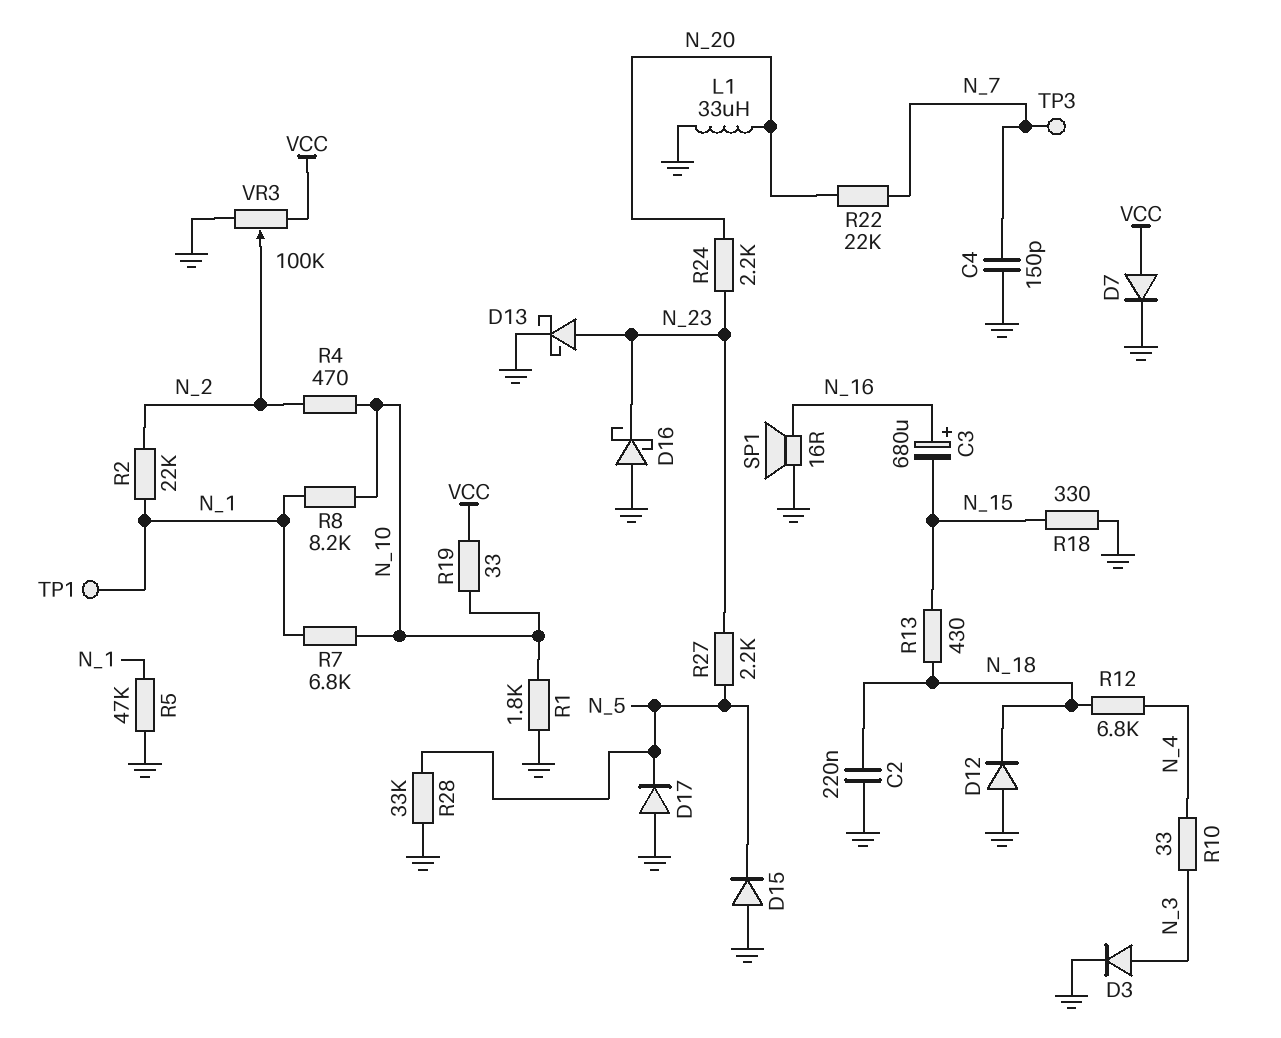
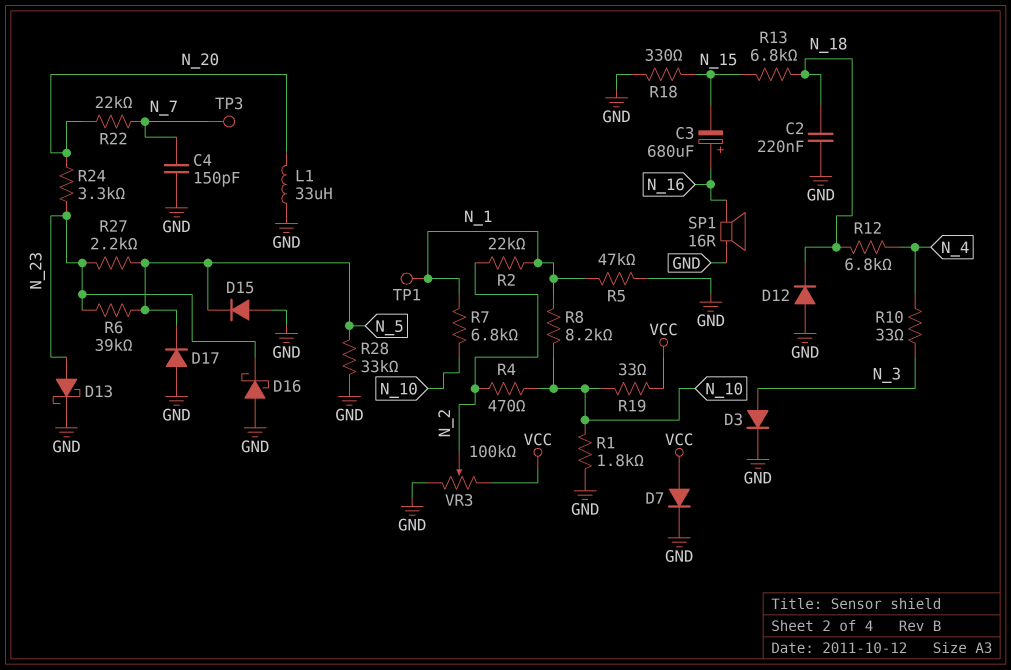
R6: none -> 39k (N_5, N_23)
R13: 430 (N_15, N_18) -> 6.8k (N_15, N_18)
R24: 2.2k (N_20, N_23) -> 3.3k (N_20, N_23)

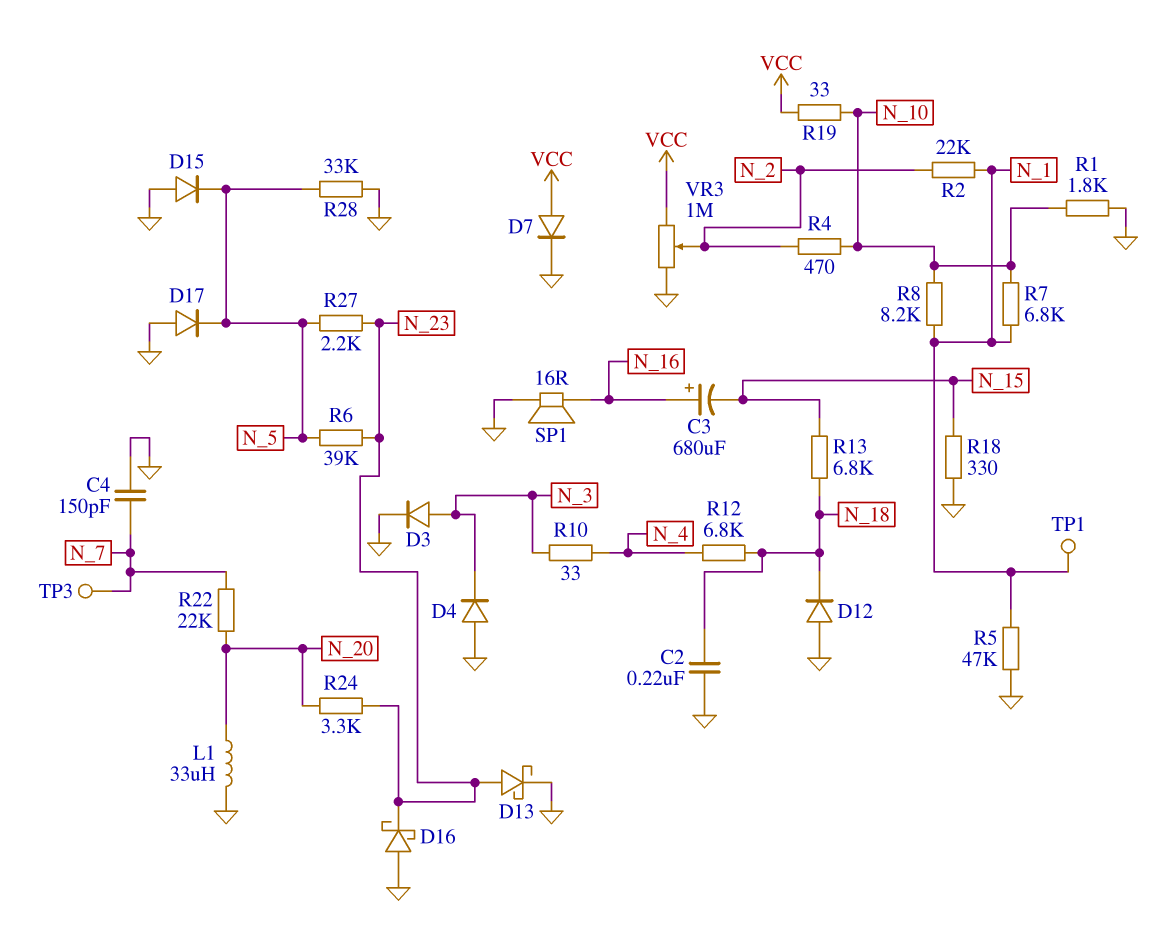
D4: none -> diode (A GND, K N_3)
VR3: 100k (GND, VCC, wiper N_2) -> 1M (GND, VCC, wiper N_2)

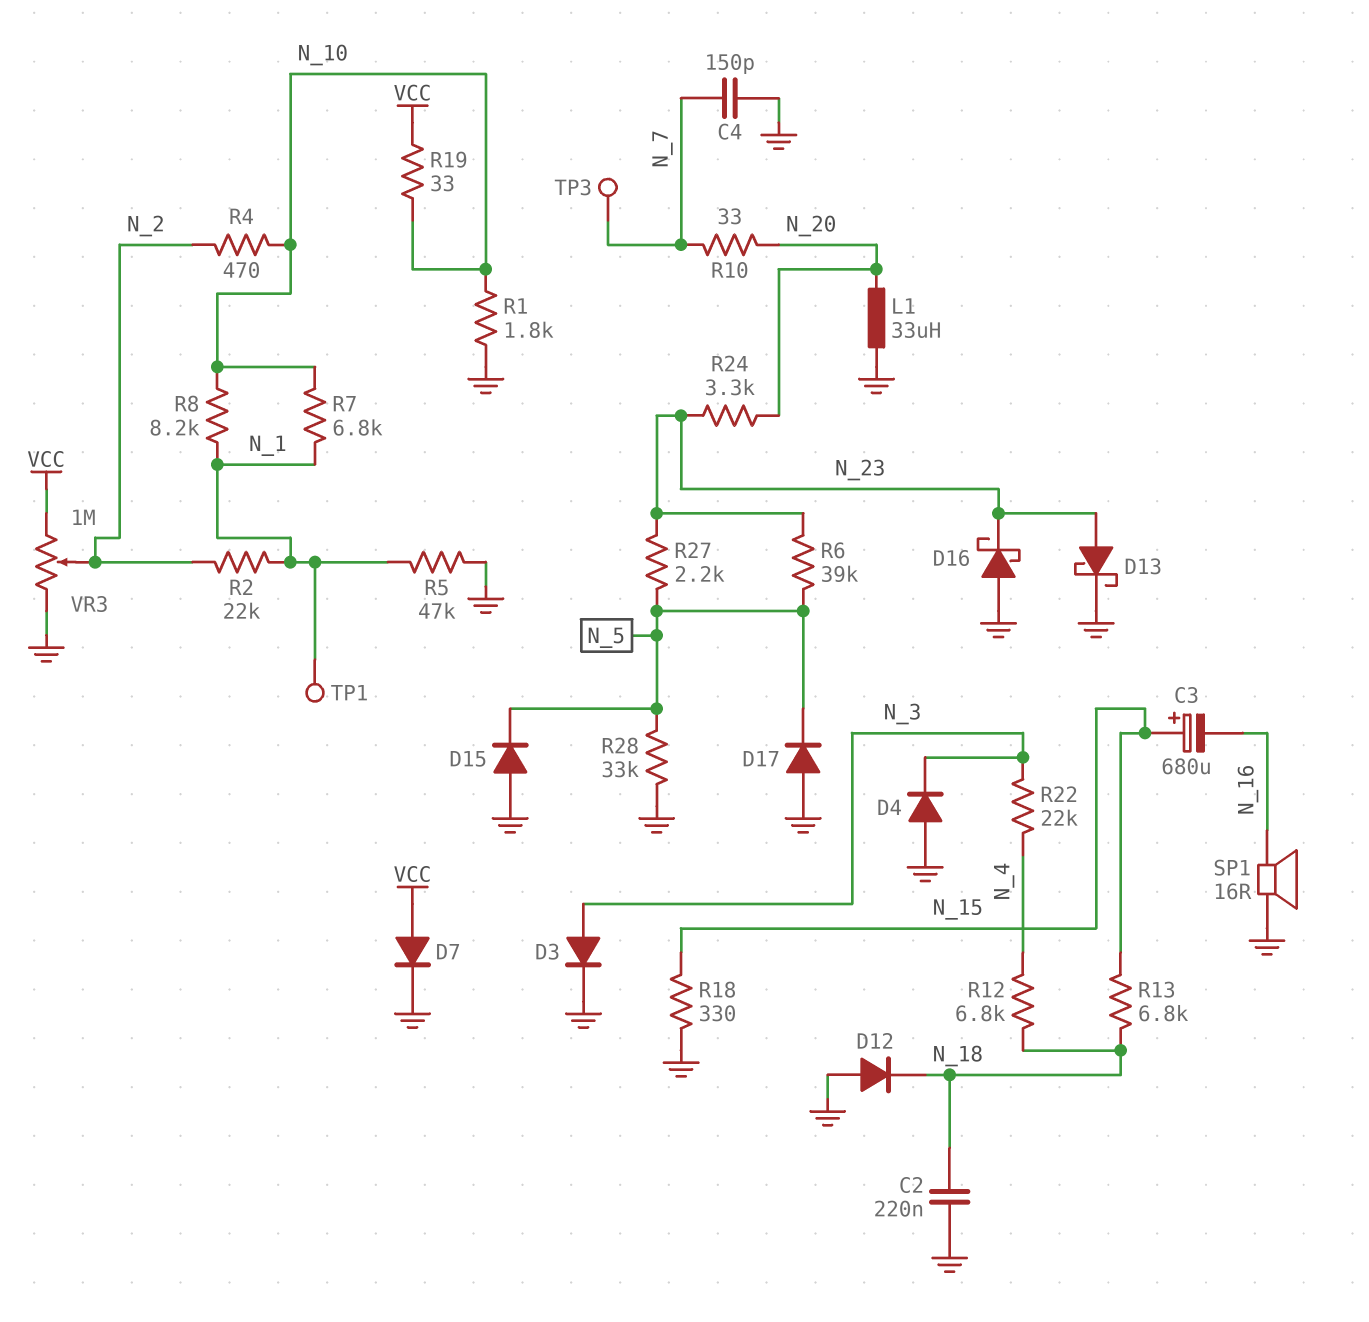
C3: 680uF (plus N_16, minus N_15) -> 680uF (plus N_15, minus N_16)
R10: 33 (N_3, N_4) -> 33 (N_7, N_20)
R22: 22k (N_7, N_20) -> 22k (N_3, N_4)

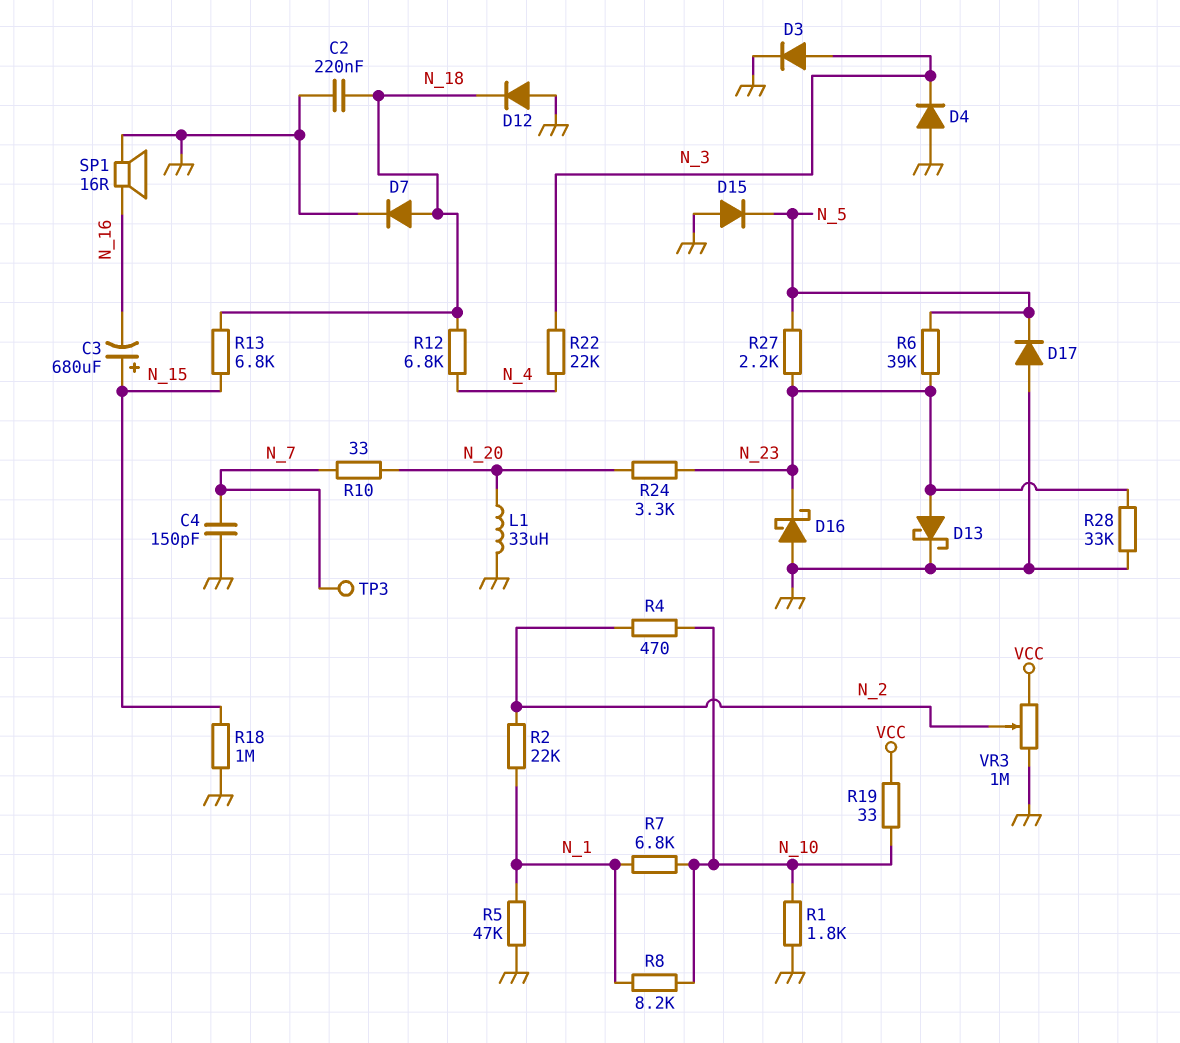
D7: diode (A VCC, K GND) -> diode (A N_18, K GND)
R18: 330 (GND, N_15) -> 1M (GND, N_15)
R28: 33k (GND, N_5) -> 33k (GND, N_23)
TP1: test point (N_1) -> none

